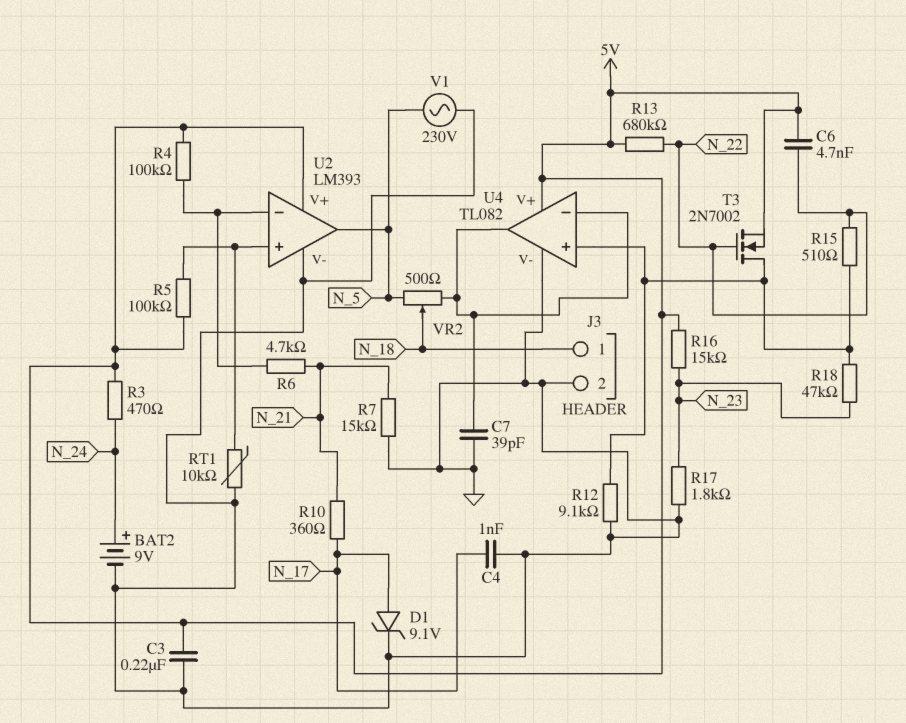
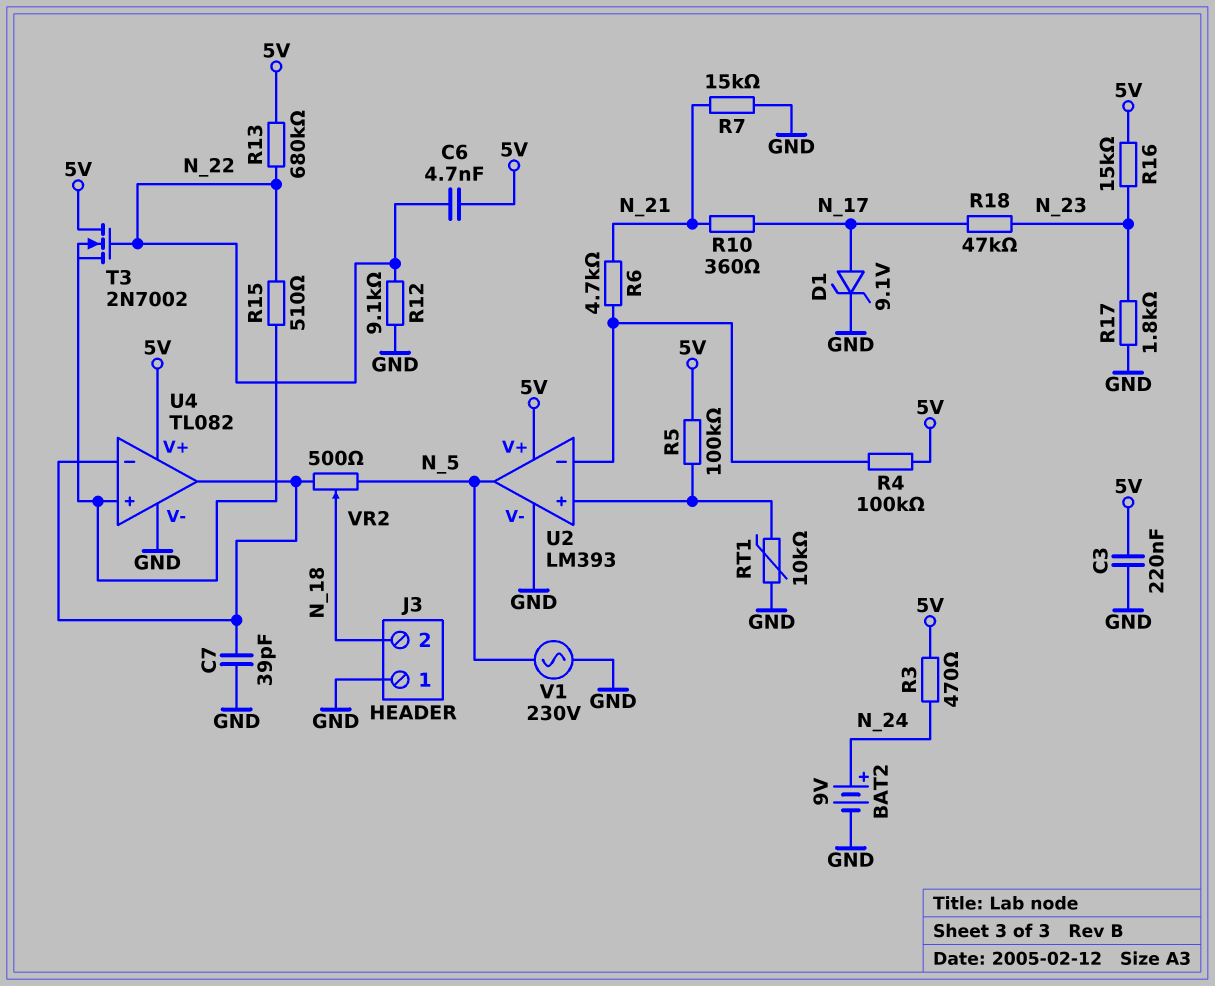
C4: 1nF (GND, N_17) -> none
J3 pin 1: N_18 -> GND
J3 pin 2: GND -> N_18
R12: 9.1k (GND, U4/in+) -> 9.1k (GND, N_22)
R18: 47k (N_23, U4/in+) -> 47k (N_17, N_23)
T3: NMOS 2N7002 (G N_22, D U4/in+, S 5V) -> NMOS 2N7002 (G N_22, D 5V, S U4/in+)

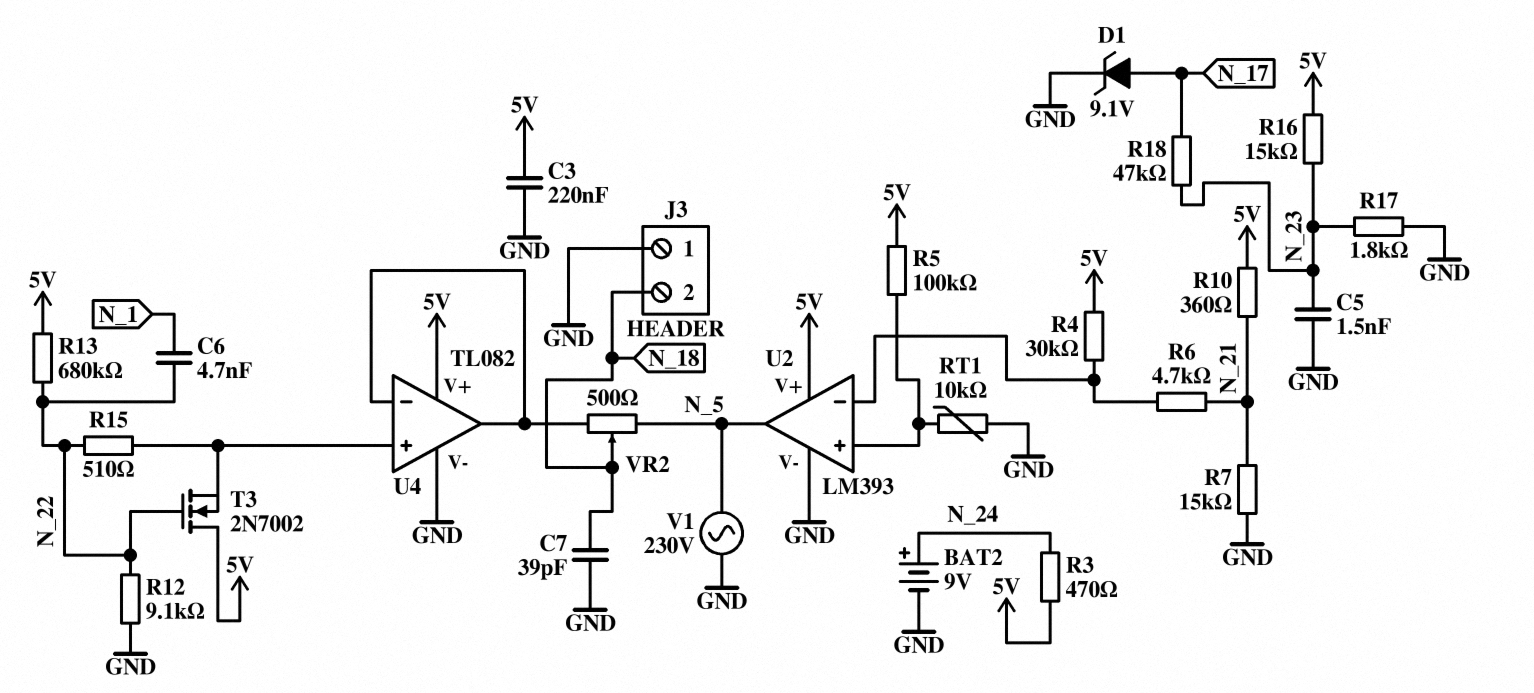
C5: none -> 1.5nF (GND, N_23)
C6: 4.7nF (5V, N_22) -> 4.7nF (N_1, N_22)
C7: 39pF (GND, U4/in-) -> 39pF (GND, N_18)
R4: 100k (5V, U2/in-) -> 30k (5V, U2/in-)
R10: 360 (N_17, N_21) -> 360 (5V, N_21)

